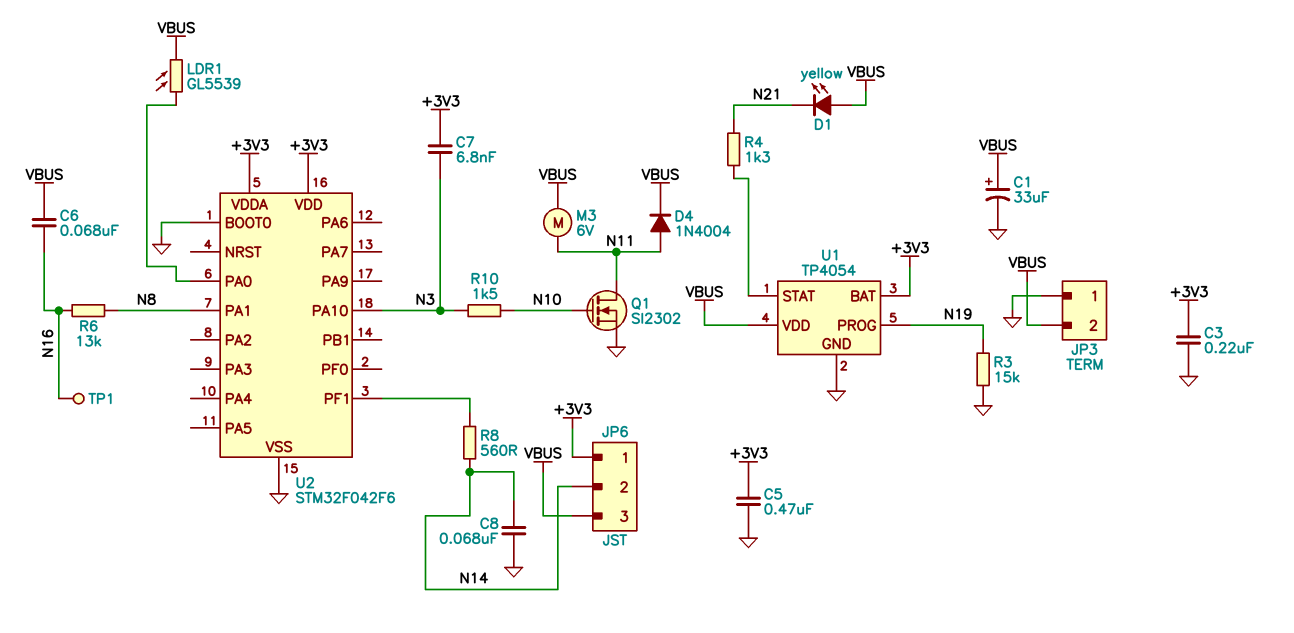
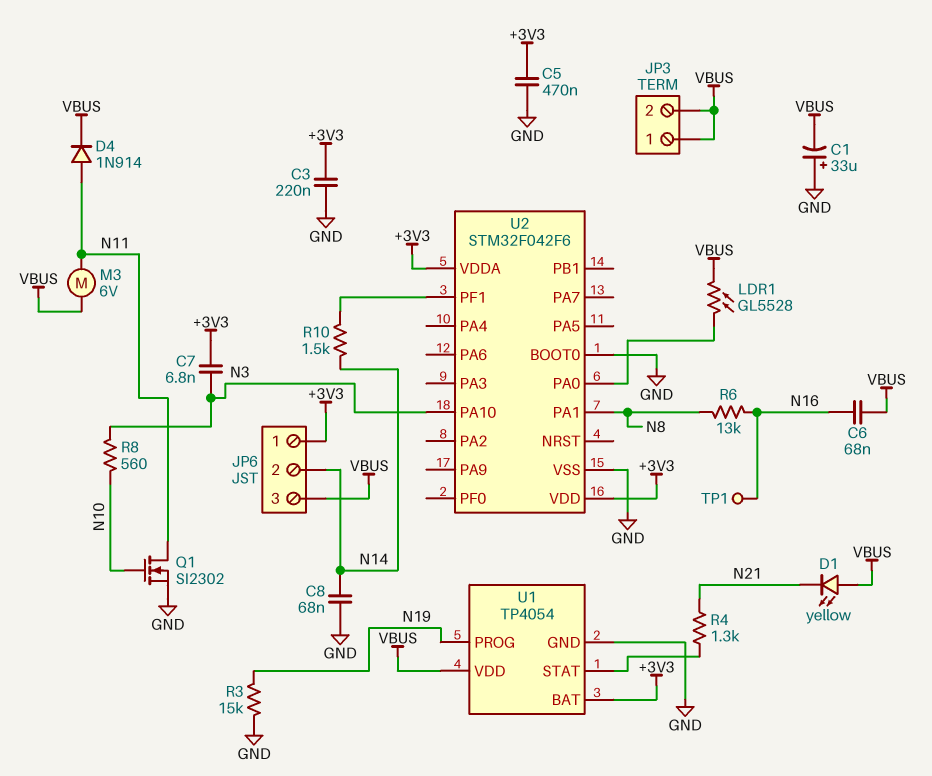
C1: 33uF (plus VBUS, minus GND) -> 33uF (plus GND, minus VBUS)
D4: diode 1N4004 (A N11, K VBUS) -> diode 1N914 (A N11, K VBUS)
JP3 pin 1: GND -> VBUS
LDR1: GL5539 (U2/PA0, VBUS) -> GL5528 (U2/PA0, VBUS)
R8: 560 (N14, U2/PF1) -> 560 (N3, N10)
R10: 1.5k (N3, N10) -> 1.5k (N14, U2/PF1)

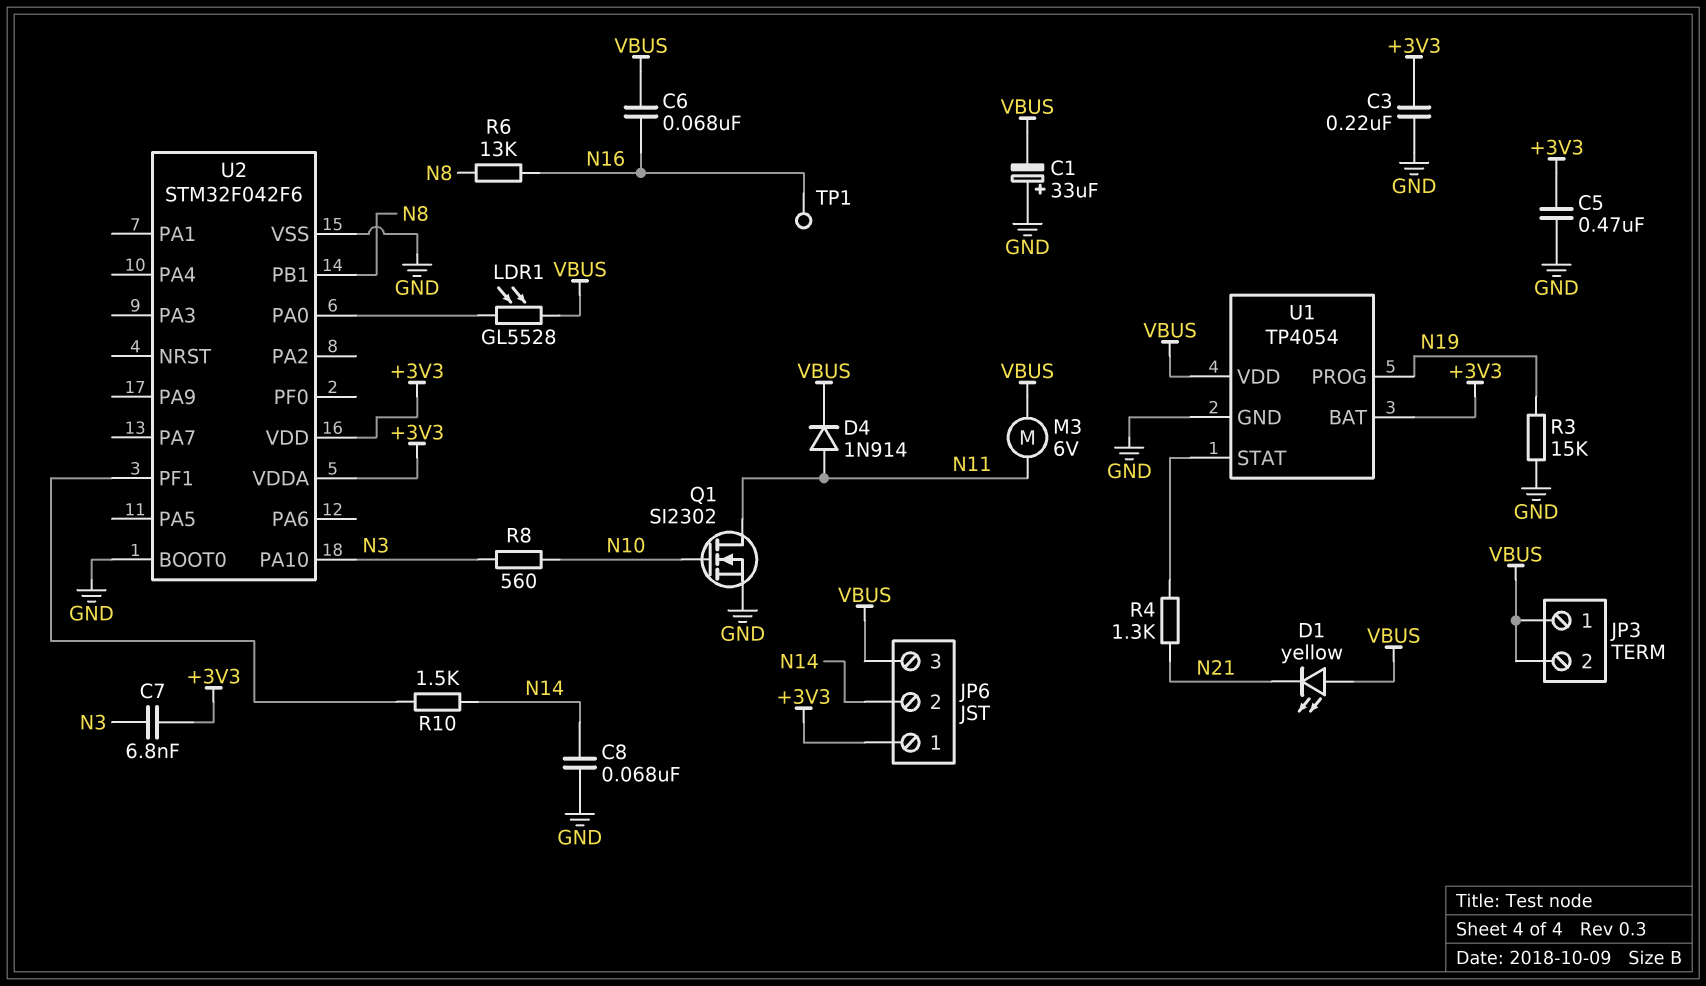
U2 pin PA1: N8 -> none
U2 pin PB1: none -> N8

